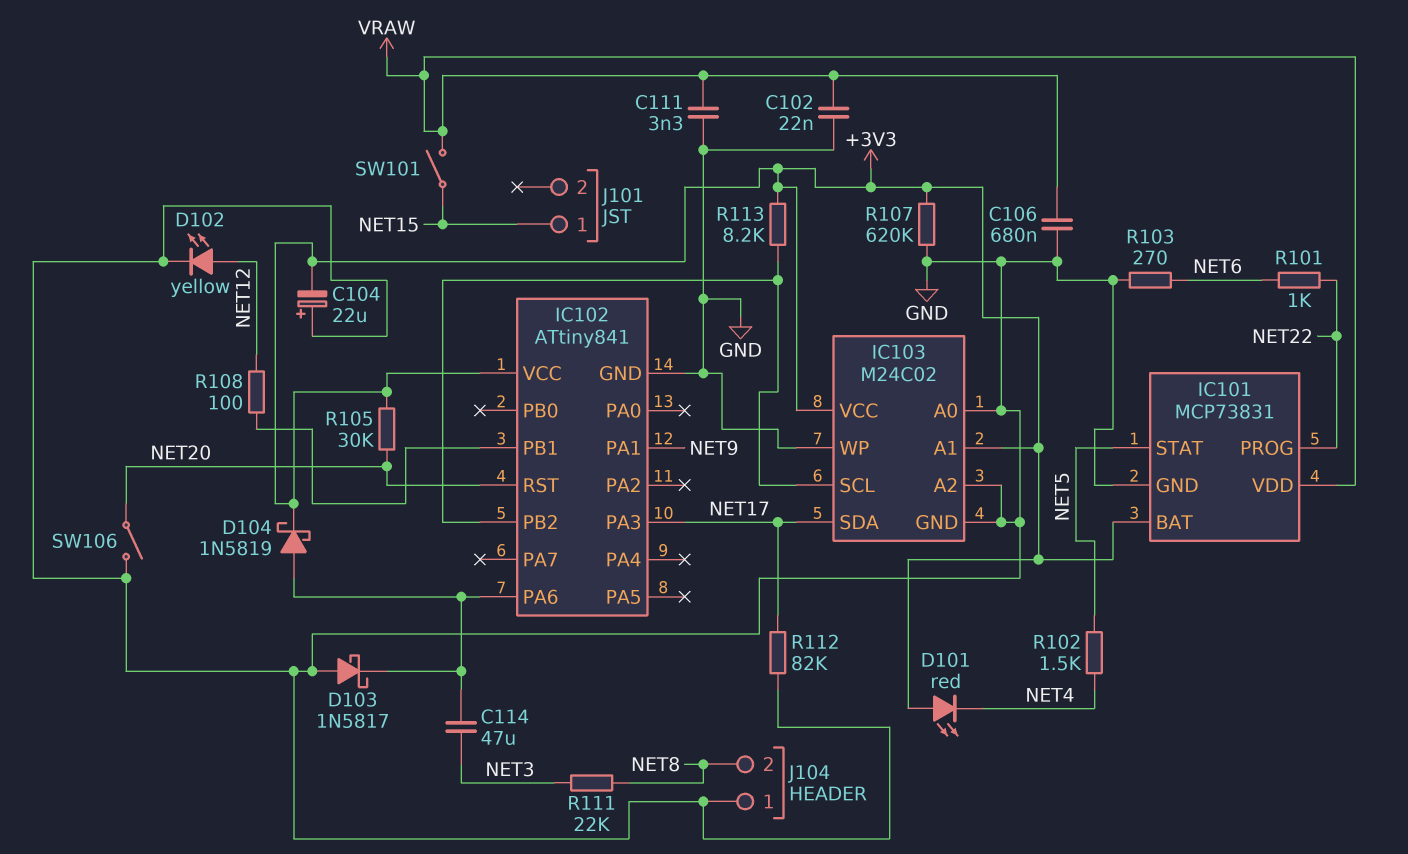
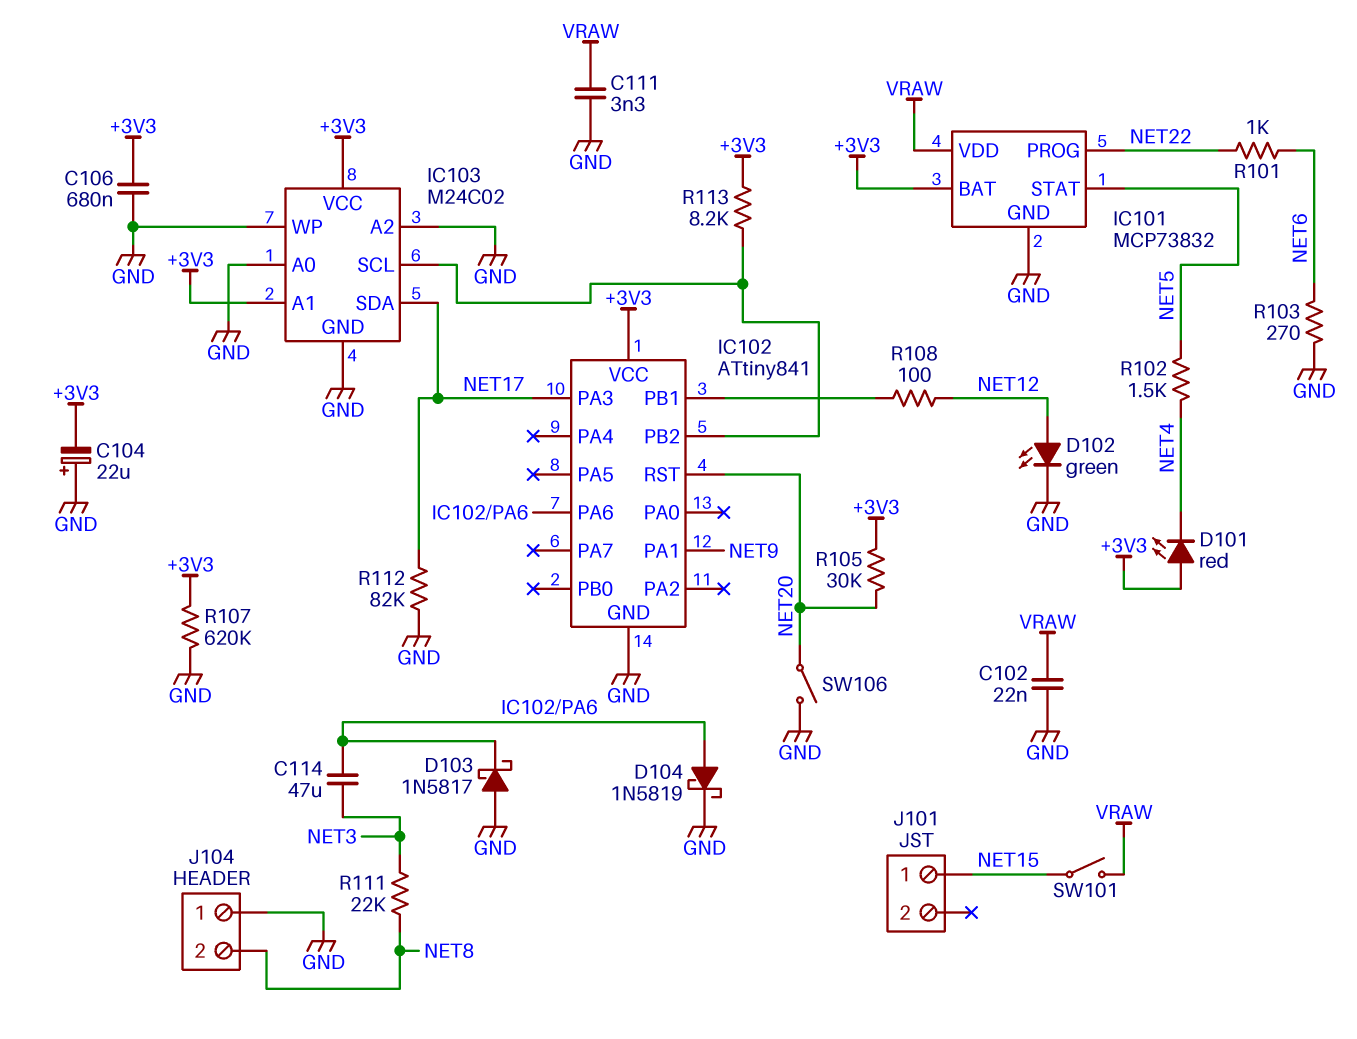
C106: 680nF (GND, VRAW) -> 680nF (+3V3, GND)
D102: LED yellow (A NET12, K GND) -> LED green (A NET12, K GND)
D104: schottky 1N5819 (A IC102/PA6, K +3V3) -> schottky 1N5819 (A IC102/PA6, K GND)
IC101: MCP73831 -> MCP73832

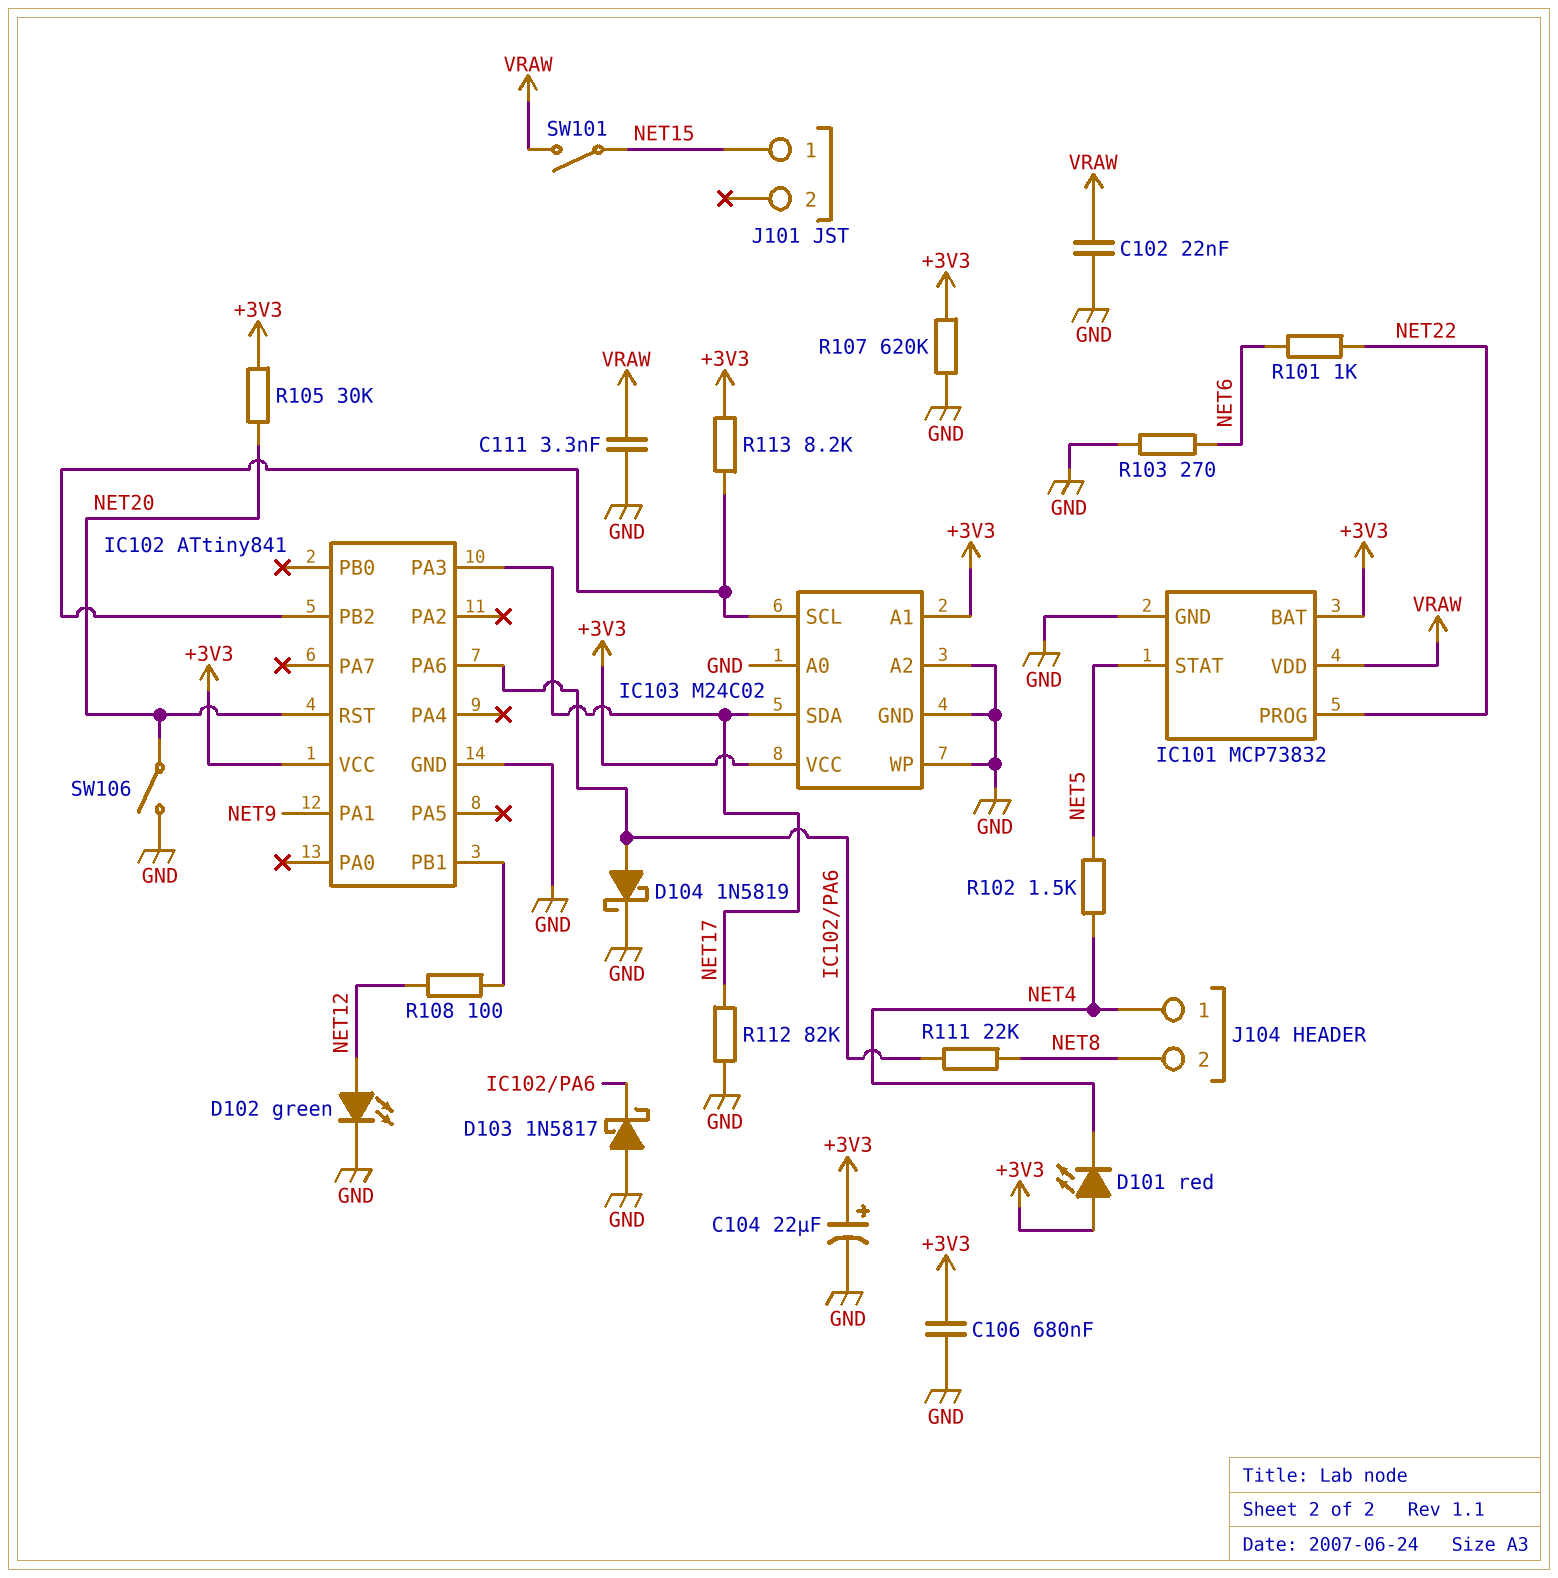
C104: 22uF (plus GND, minus +3V3) -> 22uF (plus +3V3, minus GND)
C114: 47uF (IC102/PA6, NET3) -> none
J104 pin 1: GND -> NET4
R111: 22k (NET3, NET8) -> 22k (IC102/PA6, NET8)

